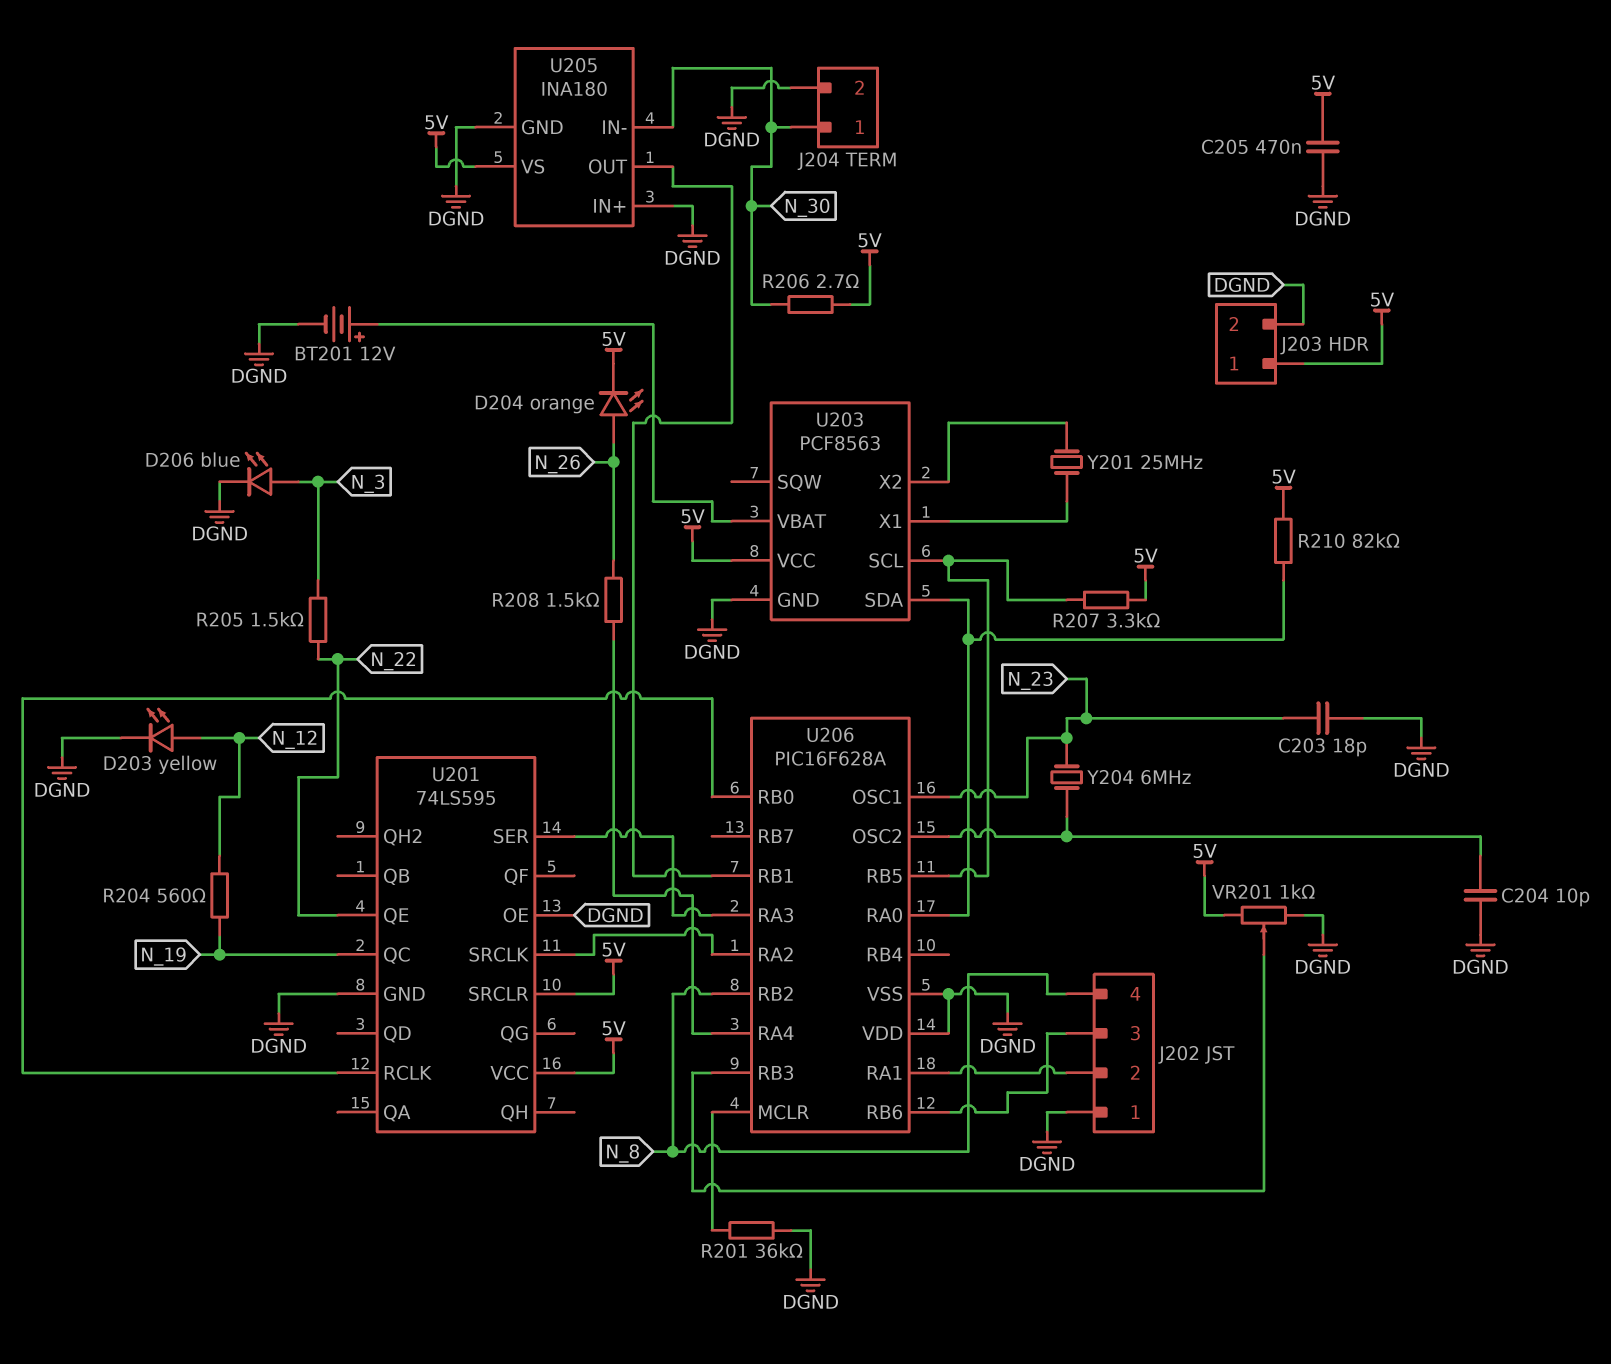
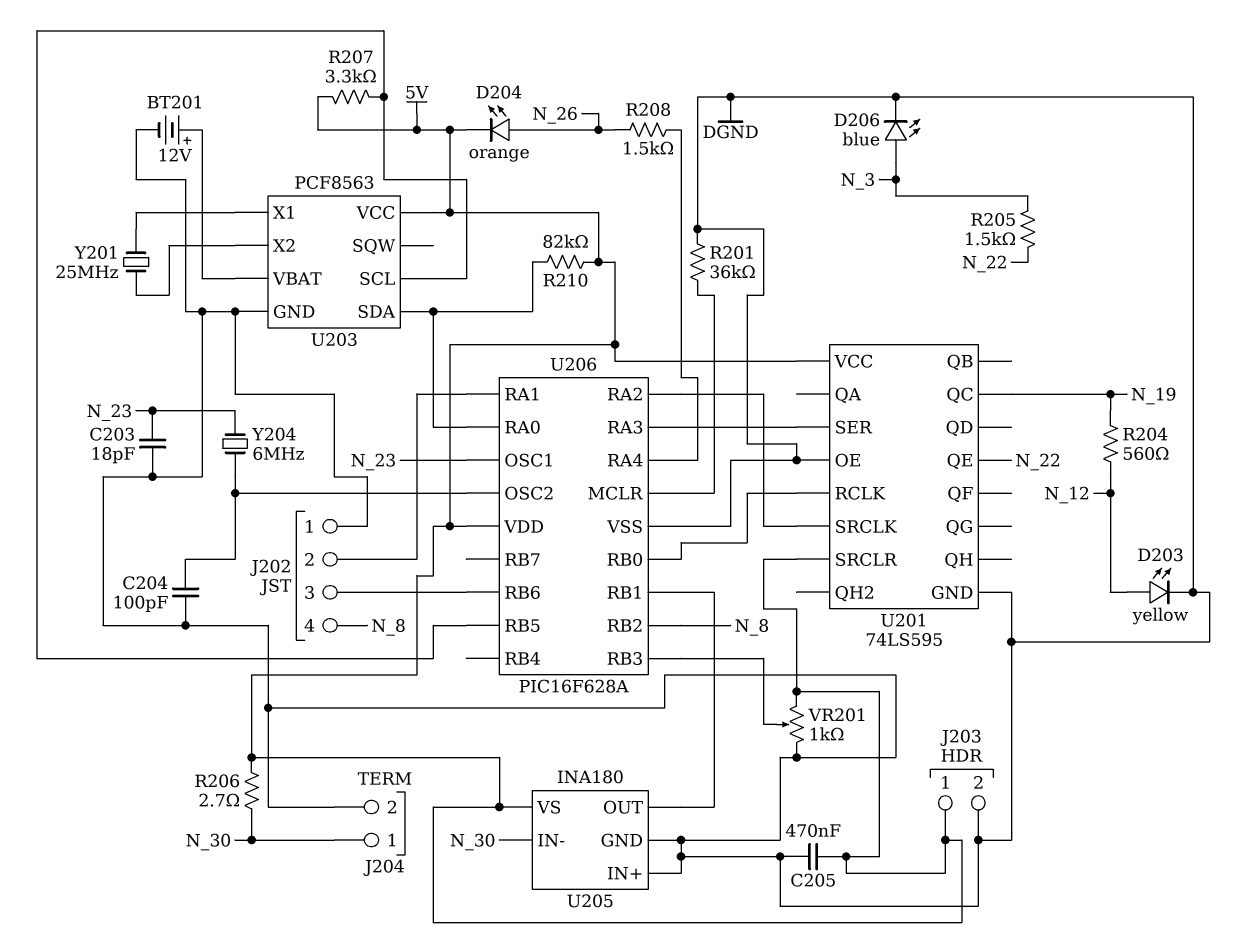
C204: 10pF (DGND, U206/OSC2) -> 100pF (DGND, U206/OSC2)
U206 pin VDD: DGND -> 5V

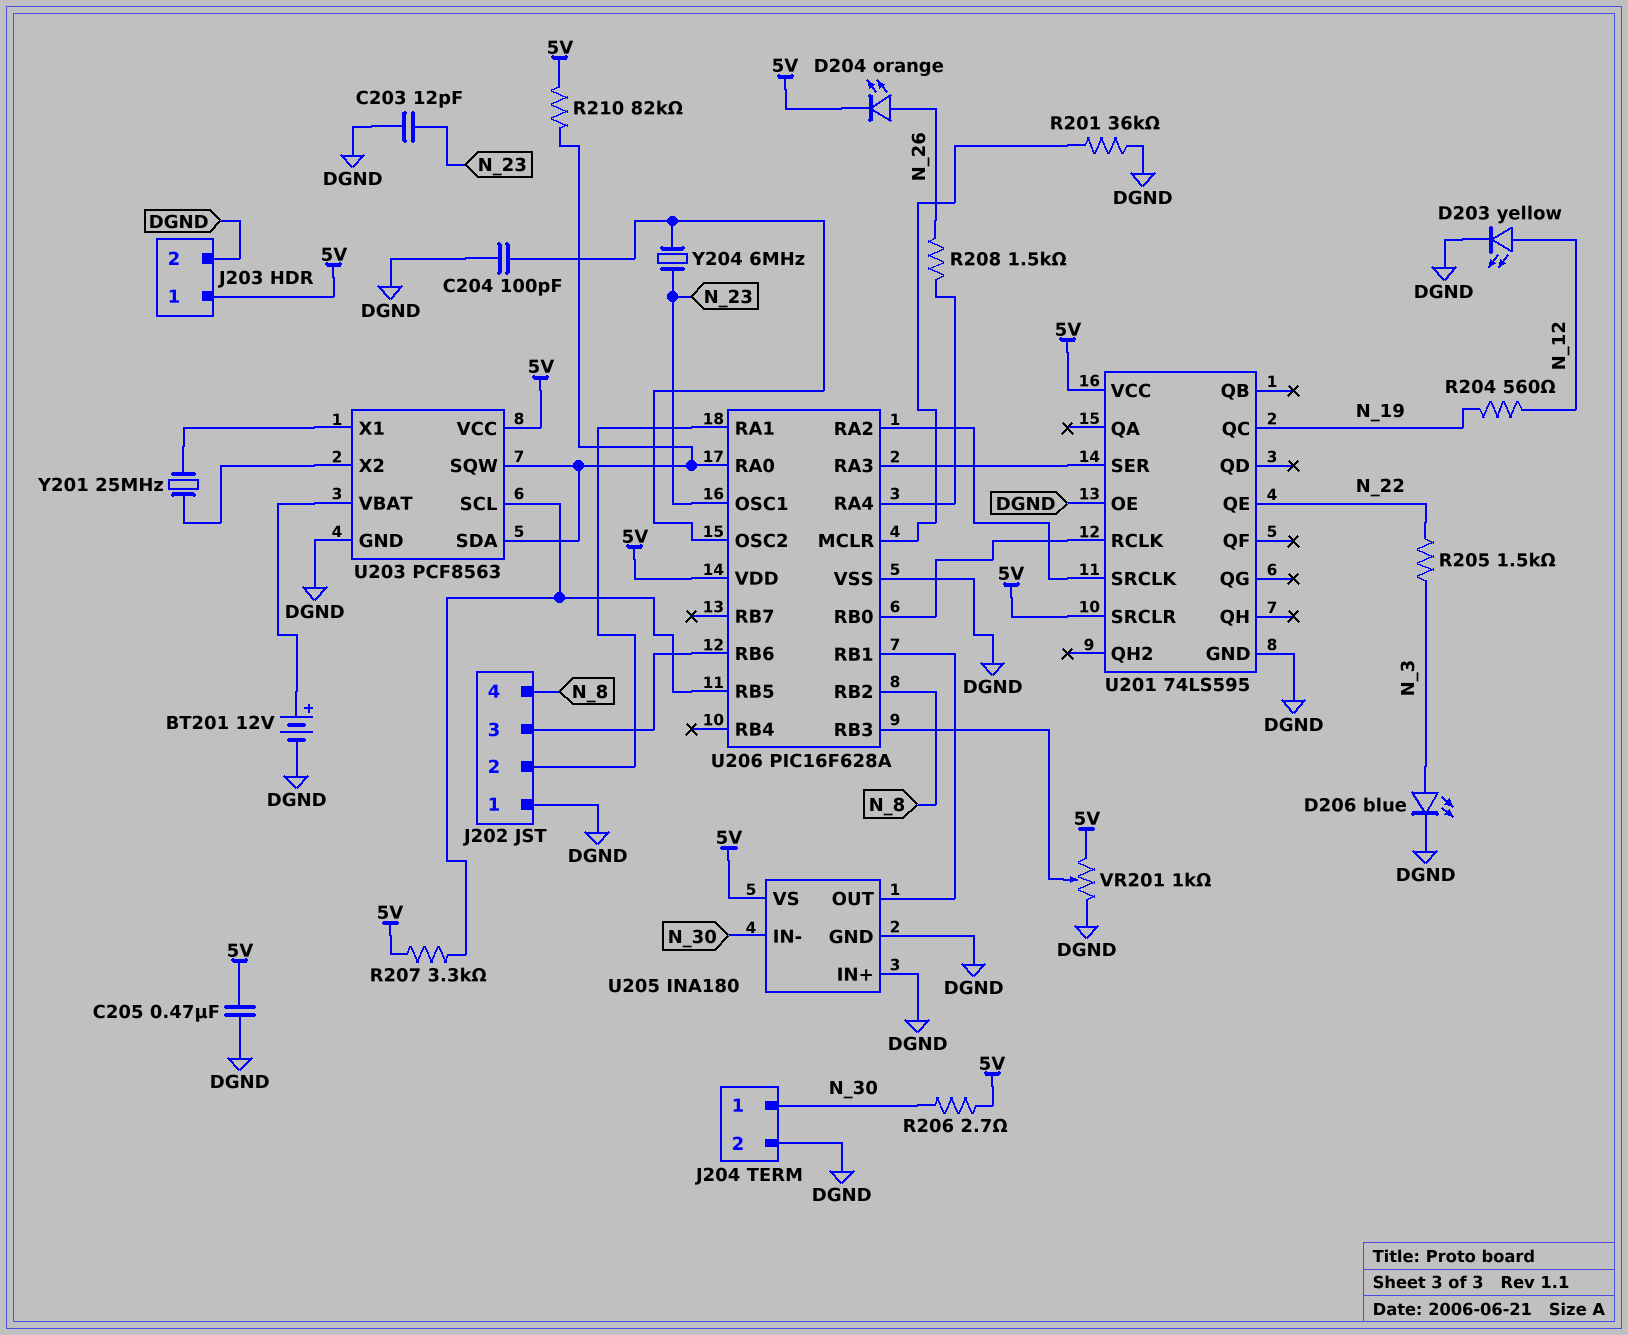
C203: 18pF (DGND, N_23) -> 12pF (DGND, N_23)
U203 pin SQW: none -> U203/SDA

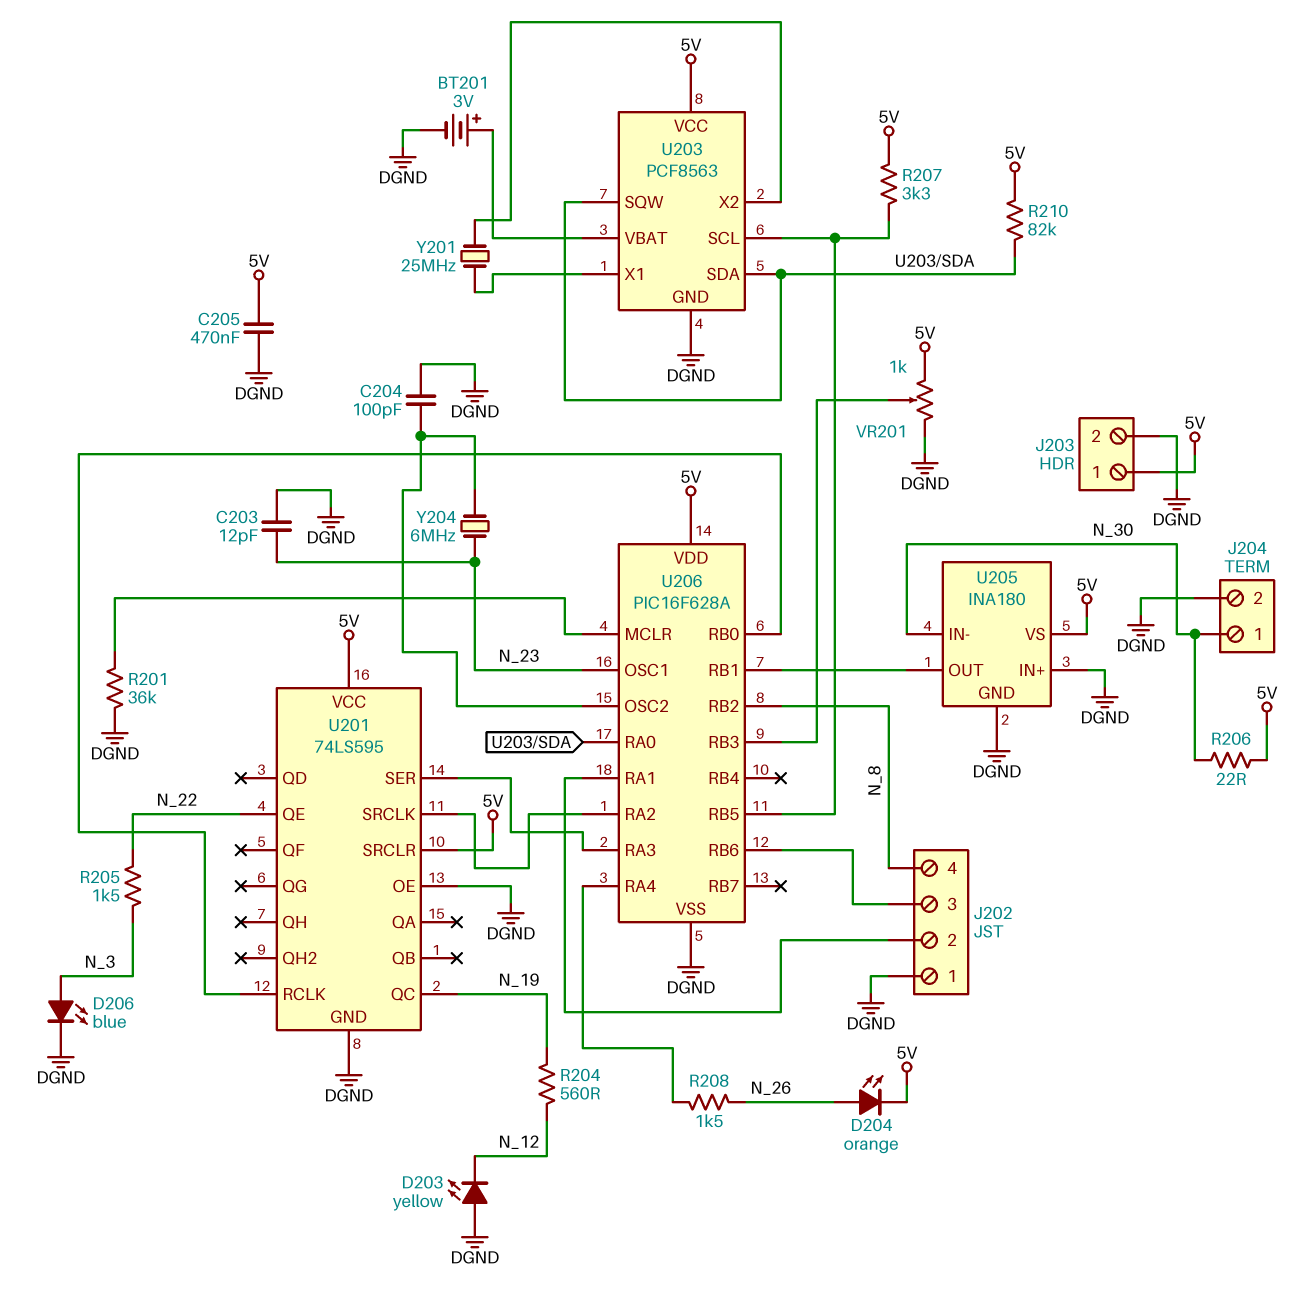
BT201: 12V (plus U203/VBAT, minus DGND) -> 3V (plus U203/VBAT, minus DGND)
D203: LED yellow (A N_12, K DGND) -> LED yellow (A DGND, K N_12)
R206: 2.7 (5V, N_30) -> 22 (5V, N_30)

